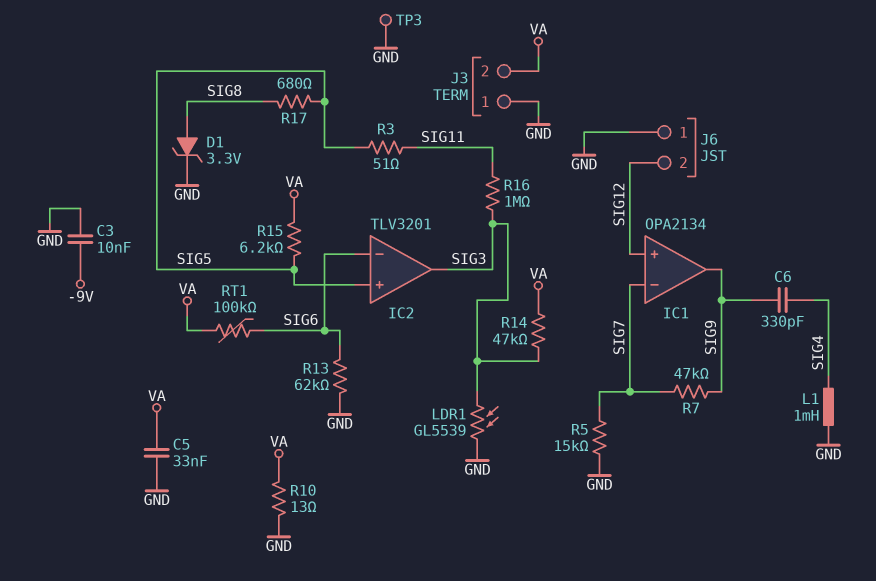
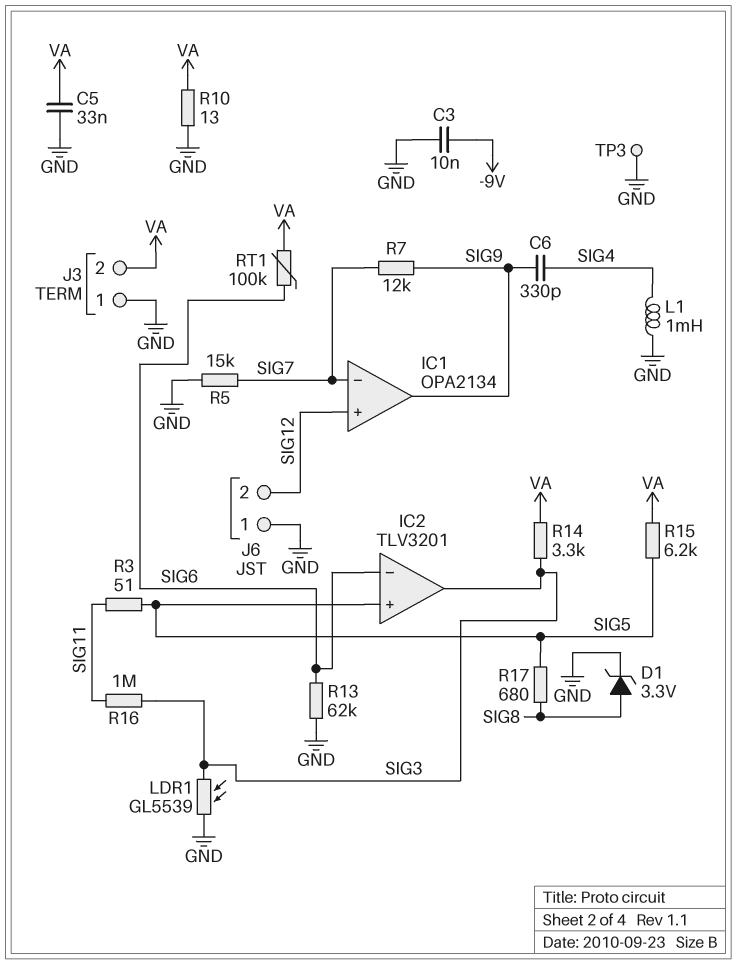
R7: 47k (SIG7, SIG9) -> 12k (SIG7, SIG9)
R14: 47k (SIG3, VA) -> 3.3k (SIG3, VA)

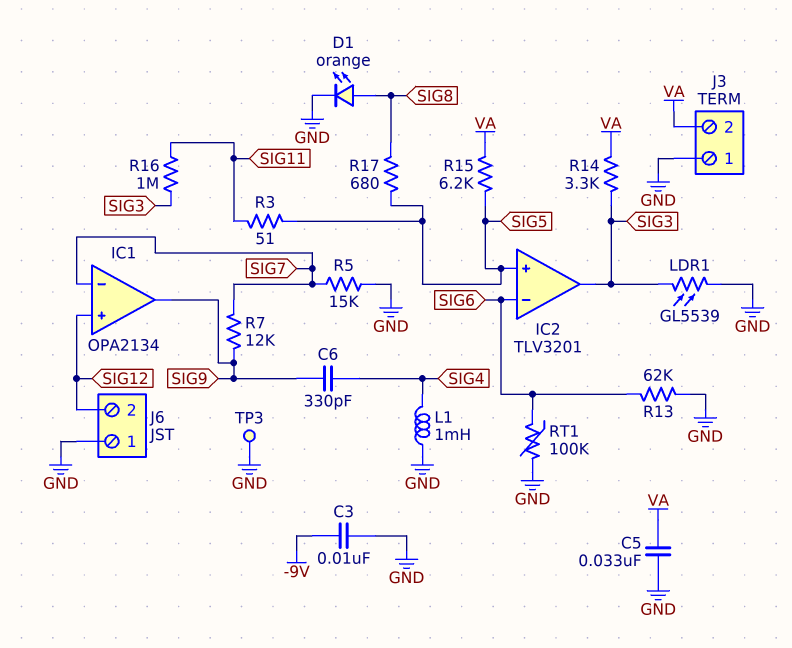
D1: zener 3.3V (A SIG8, K GND) -> LED orange (A SIG8, K GND)
R10: 13 (GND, VA) -> none
RT1: 100k (SIG6, VA) -> 100k (GND, SIG6)

